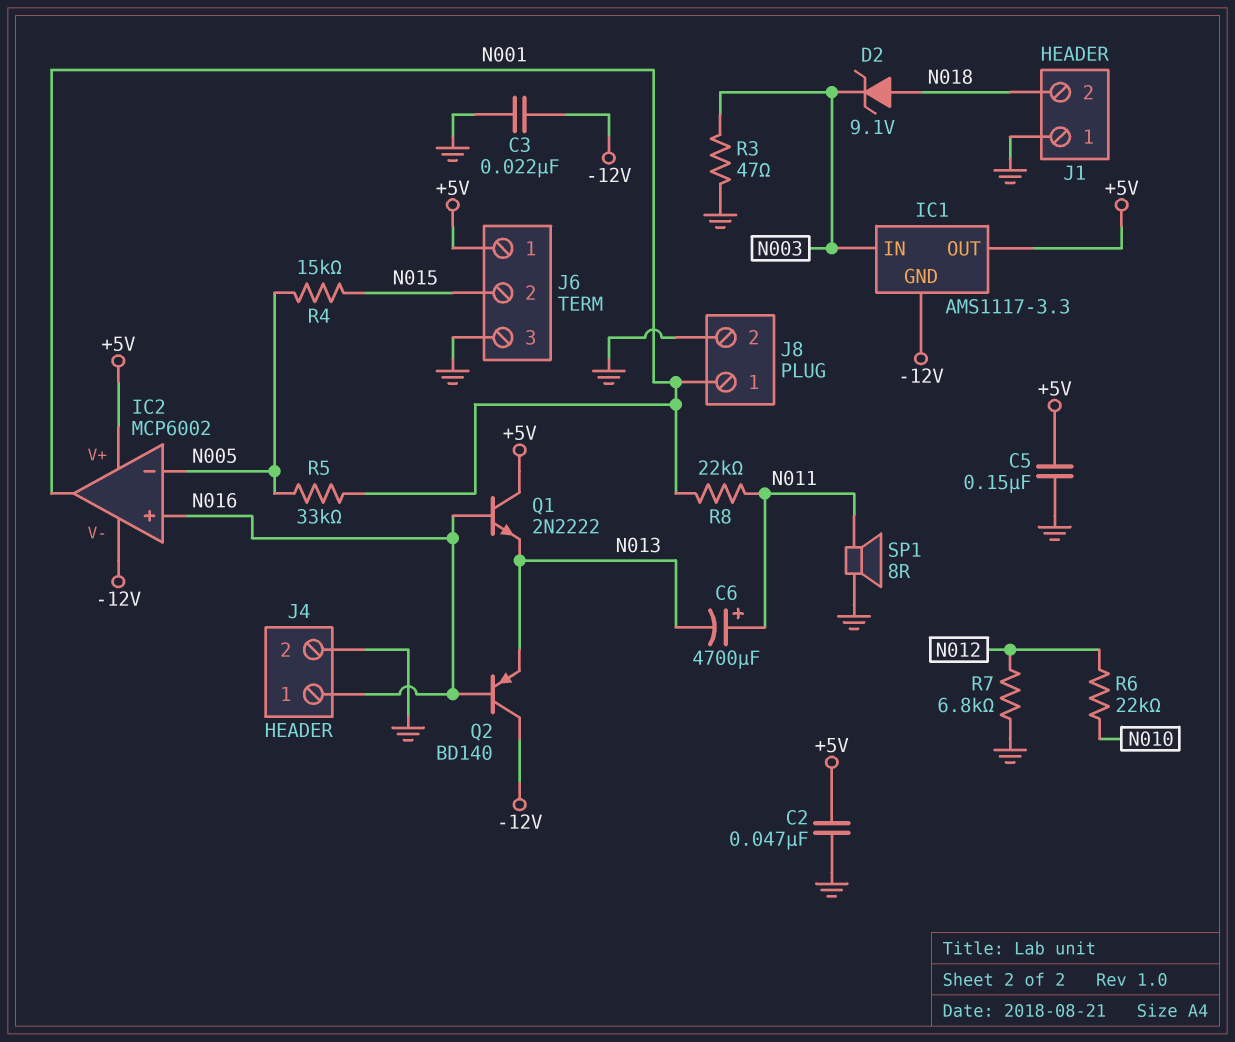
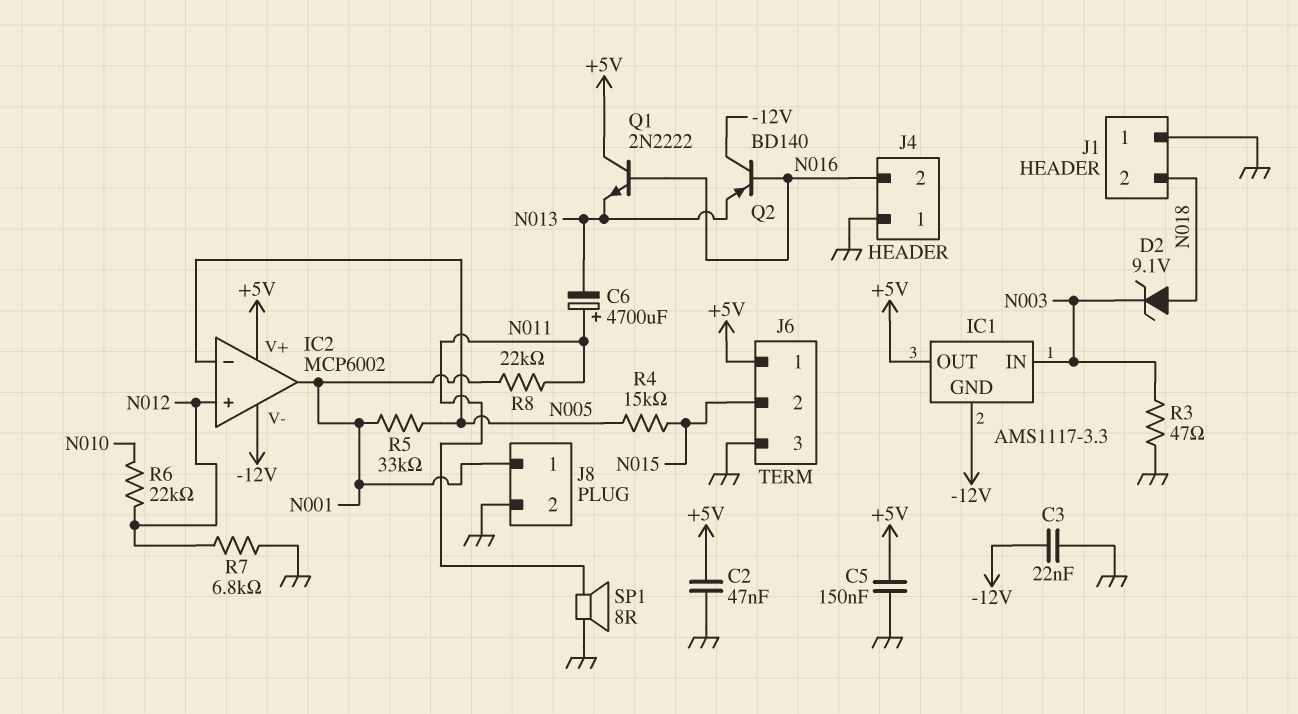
IC2 pin in+: N016 -> N012
J4 pin 1: N016 -> GND
J4 pin 2: GND -> N016

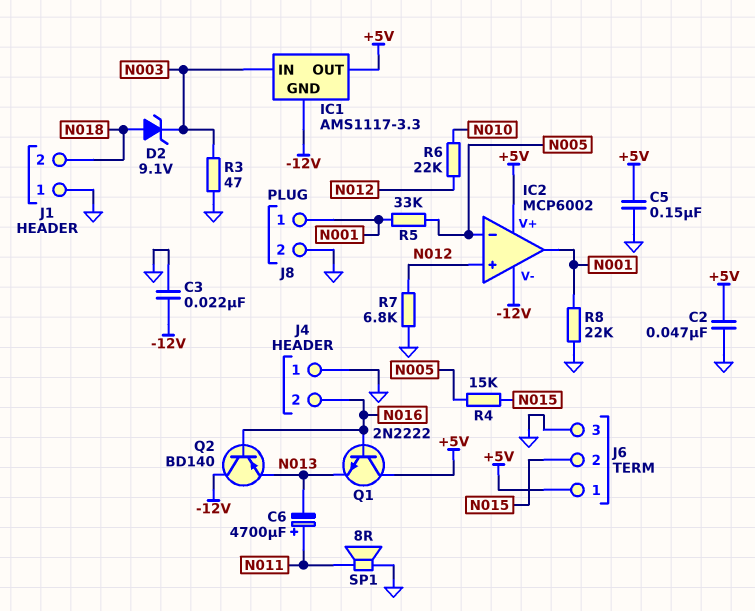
R8: 22k (N001, N011) -> 22k (GND, N001)

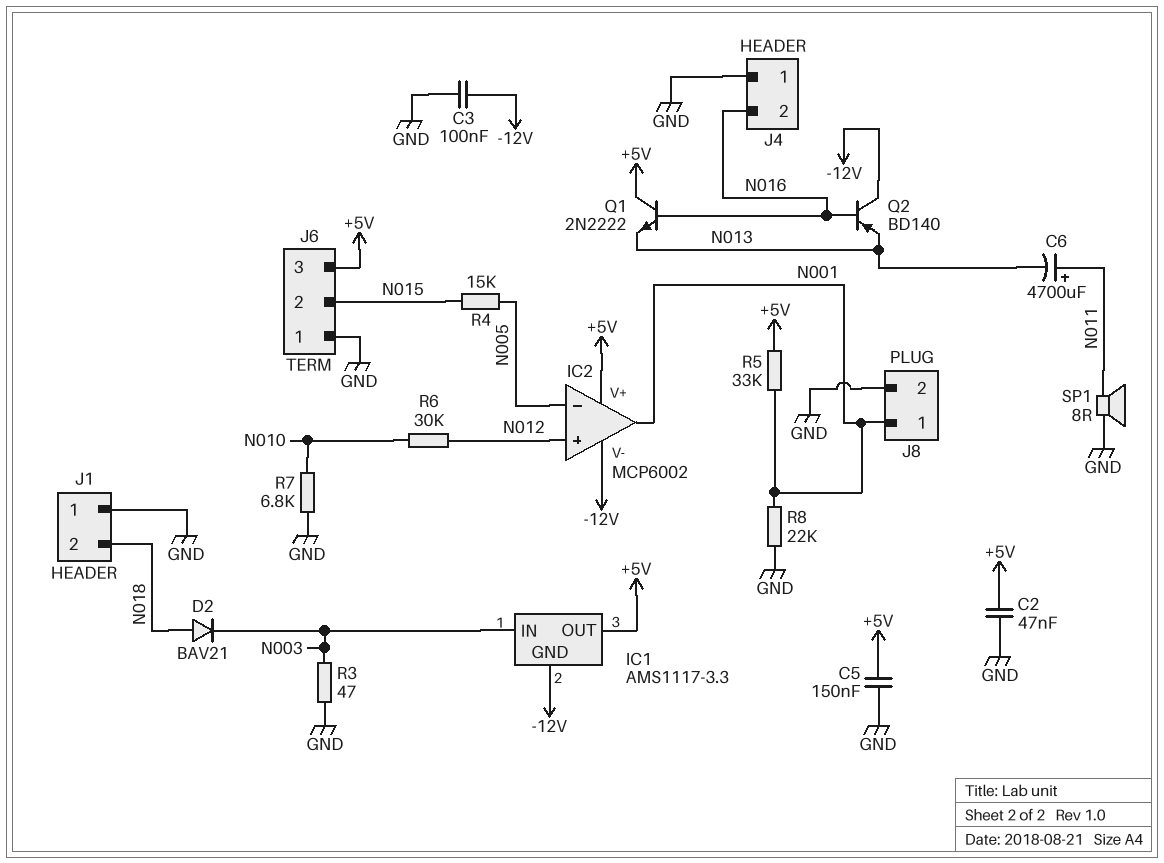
C3: 22nF (-12V, GND) -> 100nF (-12V, GND)
D2: zener 9.1V (A N018, K N003) -> diode BAV21 (A N018, K N003)
J6 pin 1: +5V -> GND
J6 pin 3: GND -> +5V
R5: 33k (N001, N005) -> 33k (+5V, N001)
R6: 22k (N010, N012) -> 30k (N010, N012)
R7: 6.8k (GND, N012) -> 6.8k (GND, N010)

